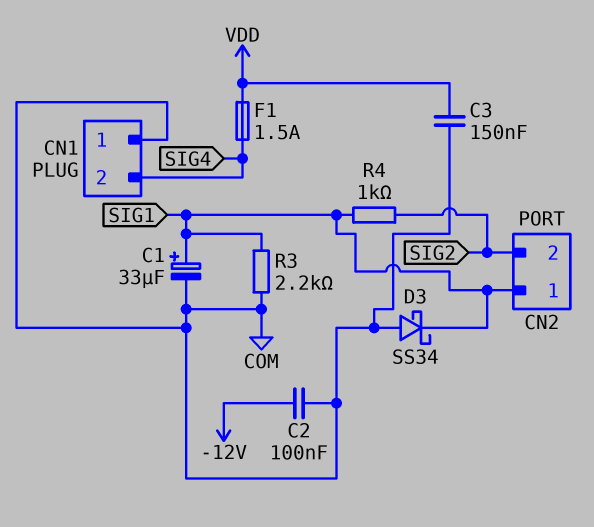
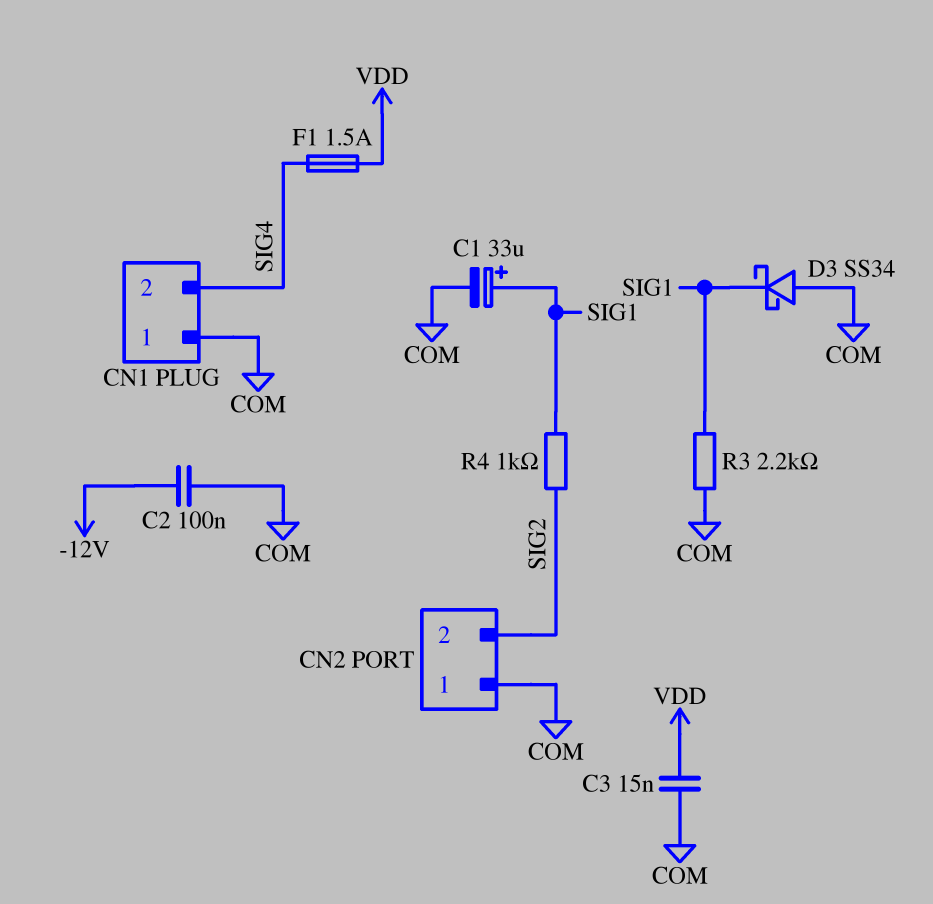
C3: 150nF (COM, VDD) -> 15nF (COM, VDD)
CN2 pin 1: SIG1 -> COM

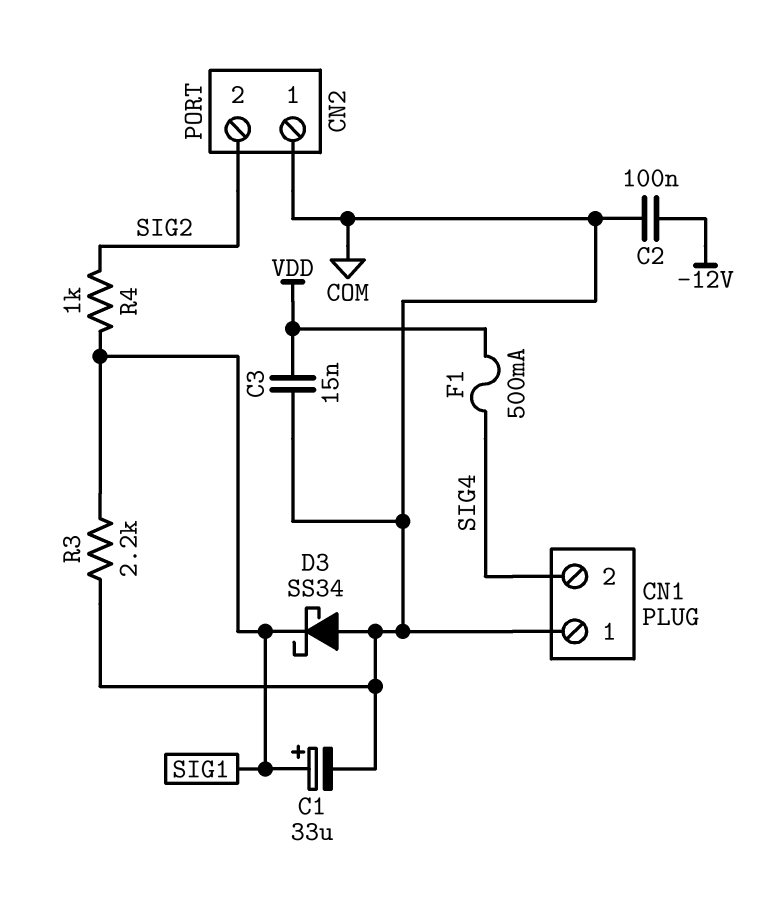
F1: 1.5A (SIG4, VDD) -> 500mA (SIG4, VDD)

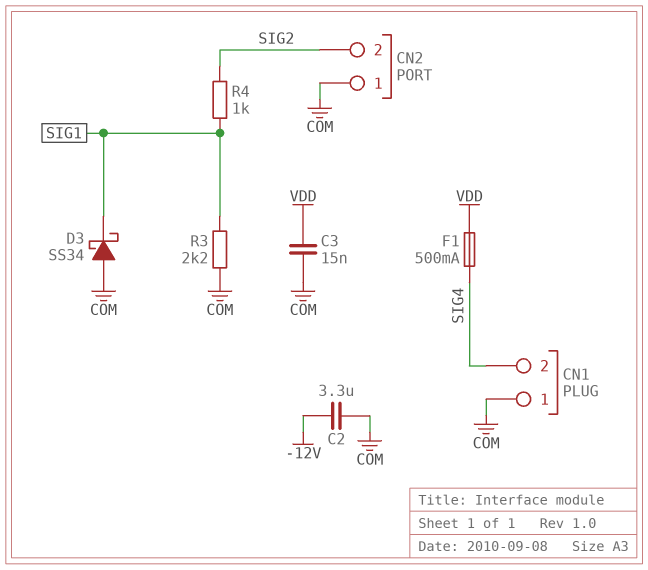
C1: 33uF (plus SIG1, minus COM) -> none
C2: 100nF (-12V, COM) -> 3.3uF (-12V, COM)

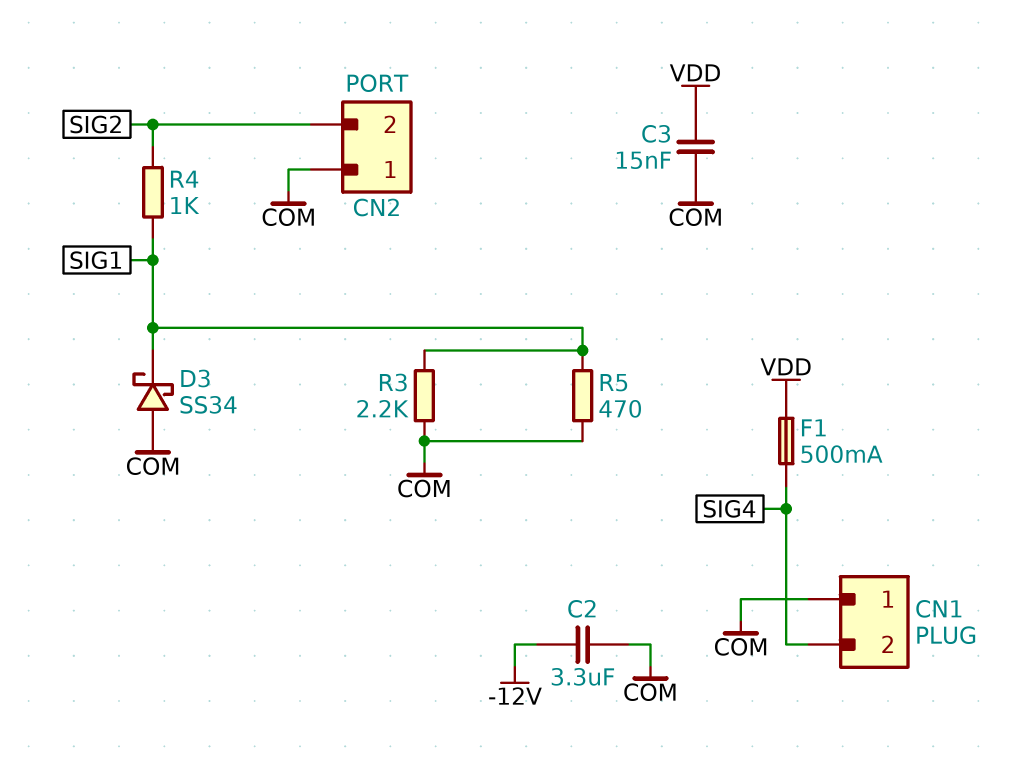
R5: none -> 470 (COM, SIG1)

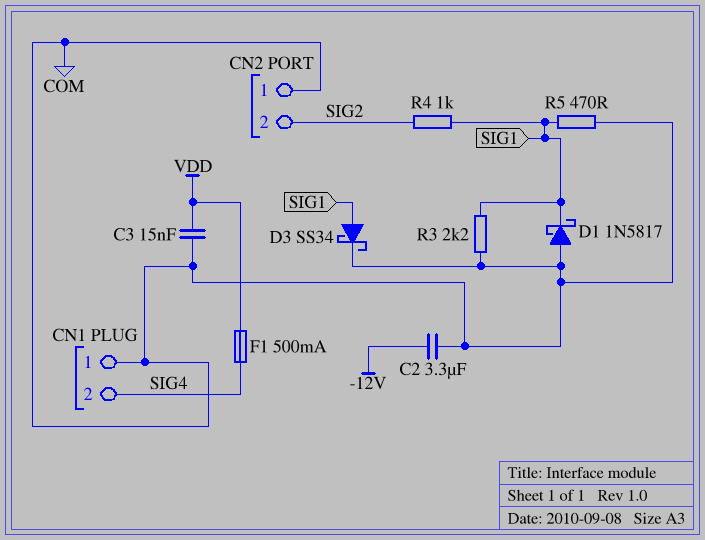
D1: none -> schottky 1N5817 (A COM, K SIG1)
D3: schottky SS34 (A COM, K SIG1) -> schottky SS34 (A SIG1, K COM)

